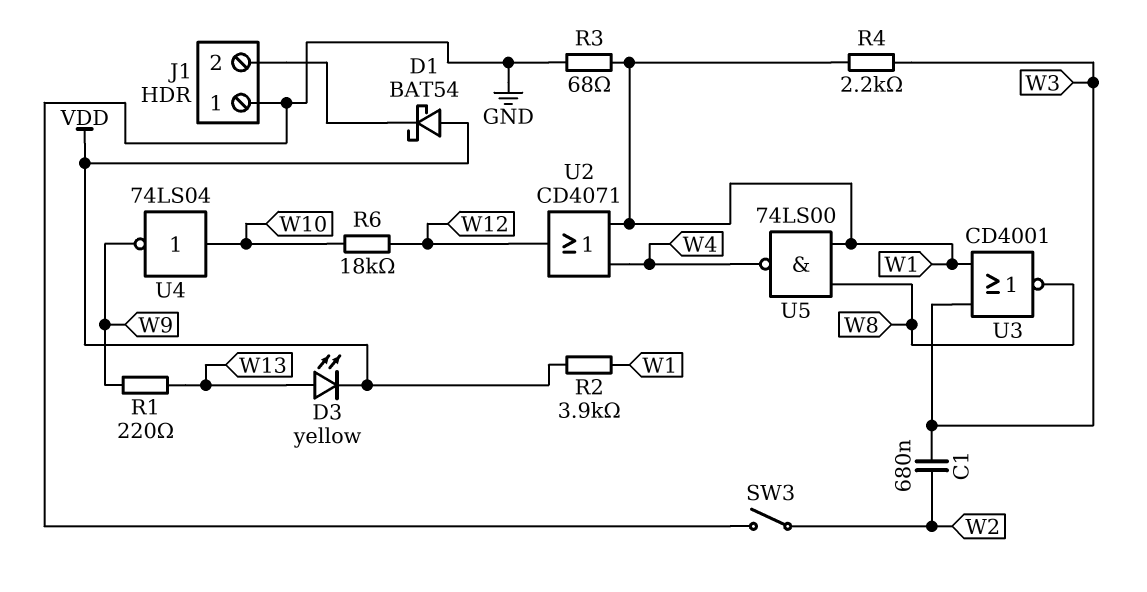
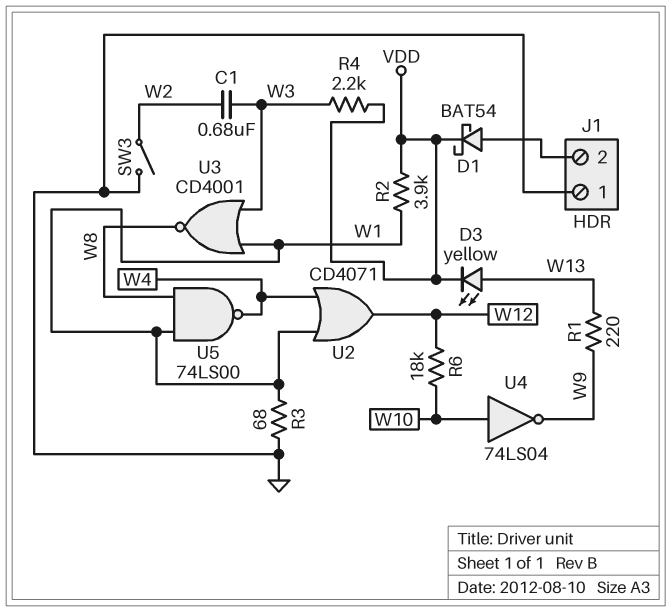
D1: schottky BAT54 (A VDD, K J1/2) -> schottky BAT54 (A J1/2, K VDD)
R4: 2.2k (W1, W3) -> 2.2k (VDD, W3)

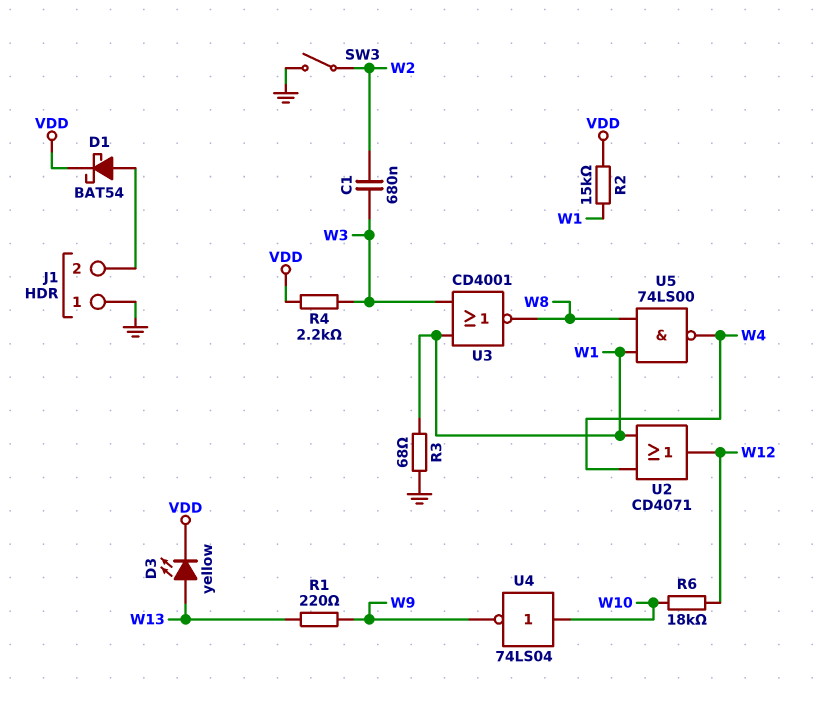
R2: 3.9k (VDD, W1) -> 15k (VDD, W1)

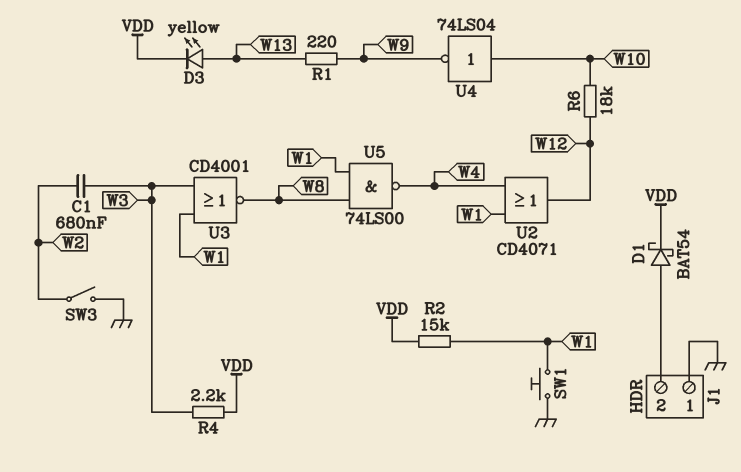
R3: 68 (GND, W1) -> none
SW1: none -> button (GND, W1)

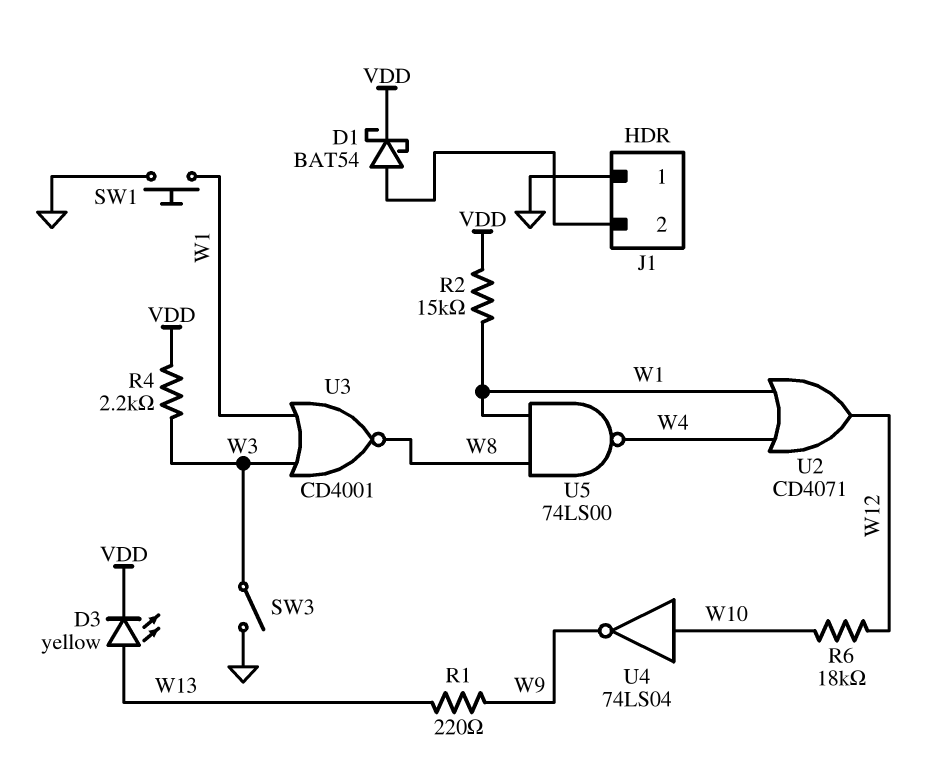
C1: 680nF (W2, W3) -> none
SW3: switch (GND, W2) -> switch (GND, W3)

